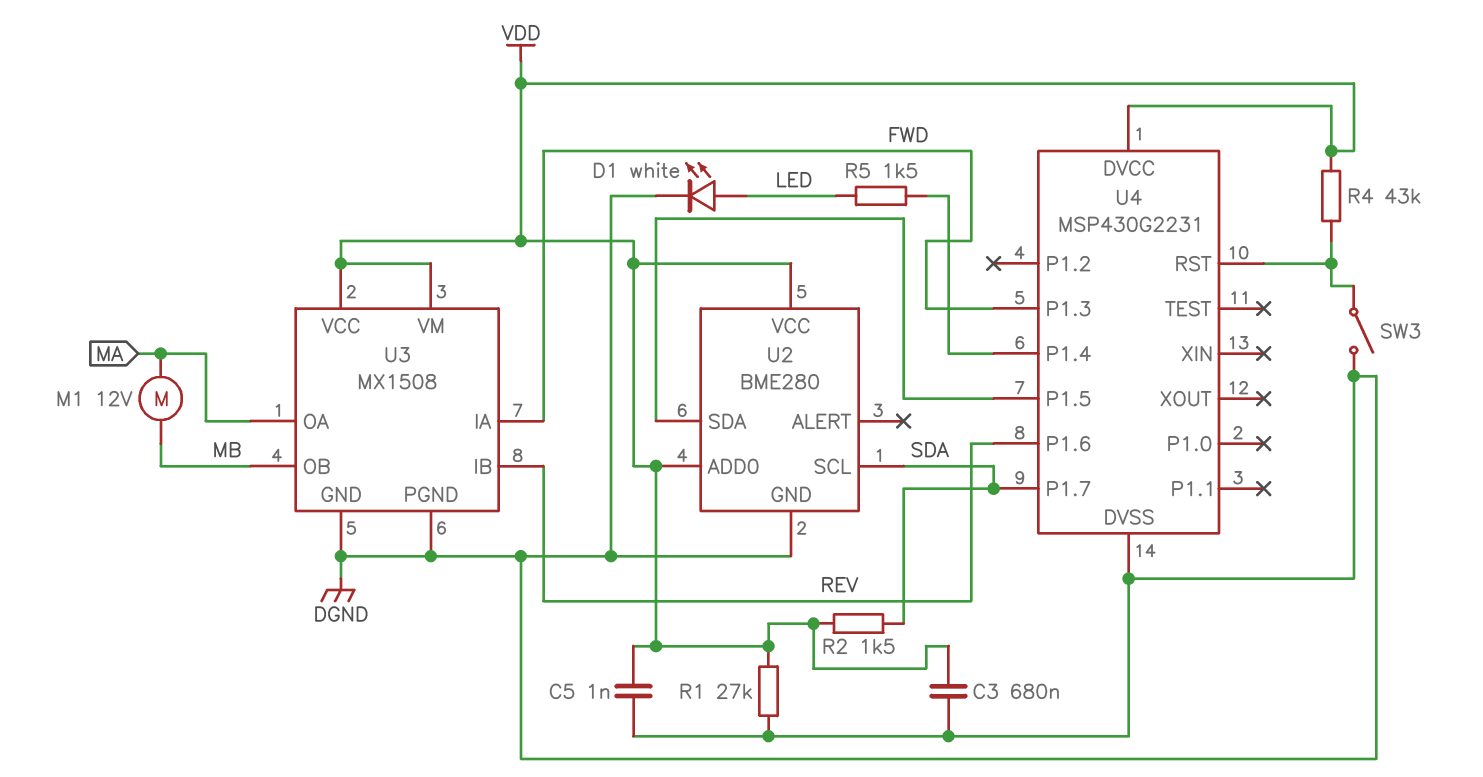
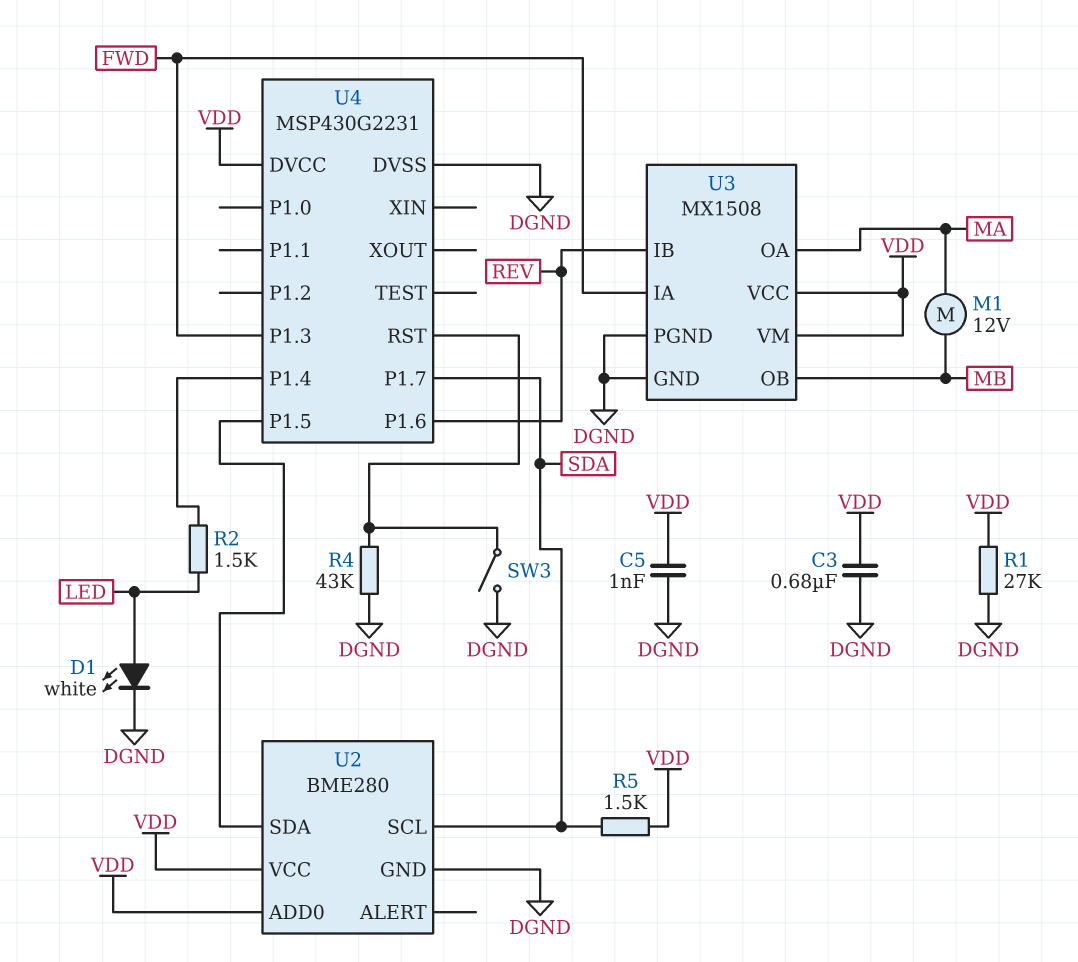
R2: 1.5k (SDA, VDD) -> 1.5k (LED, U4/P1.4)
R4: 43k (U4/RST, VDD) -> 43k (DGND, U4/RST)
R5: 1.5k (LED, U4/P1.4) -> 1.5k (SDA, VDD)

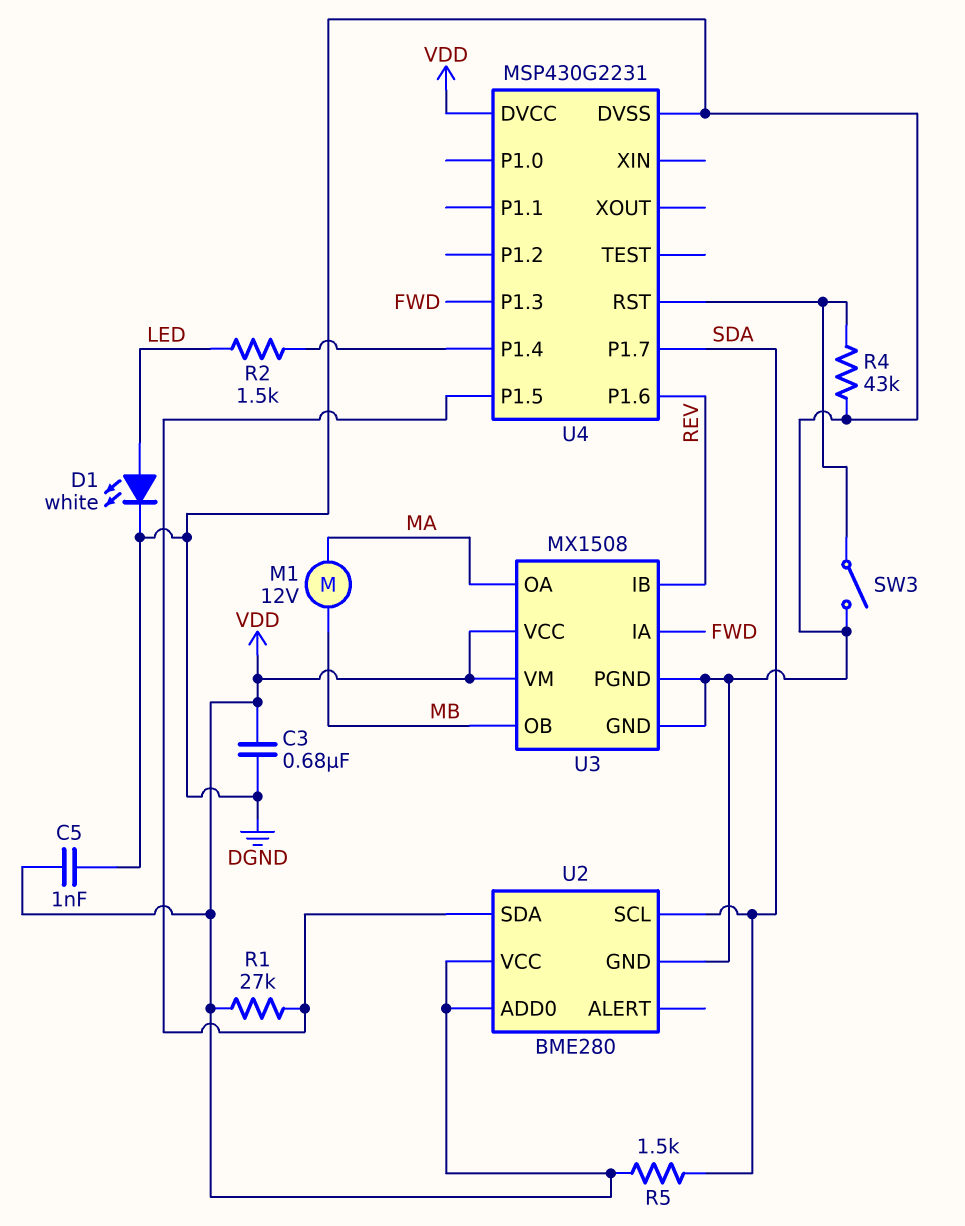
R1: 27k (DGND, VDD) -> 27k (U2/SDA, VDD)

